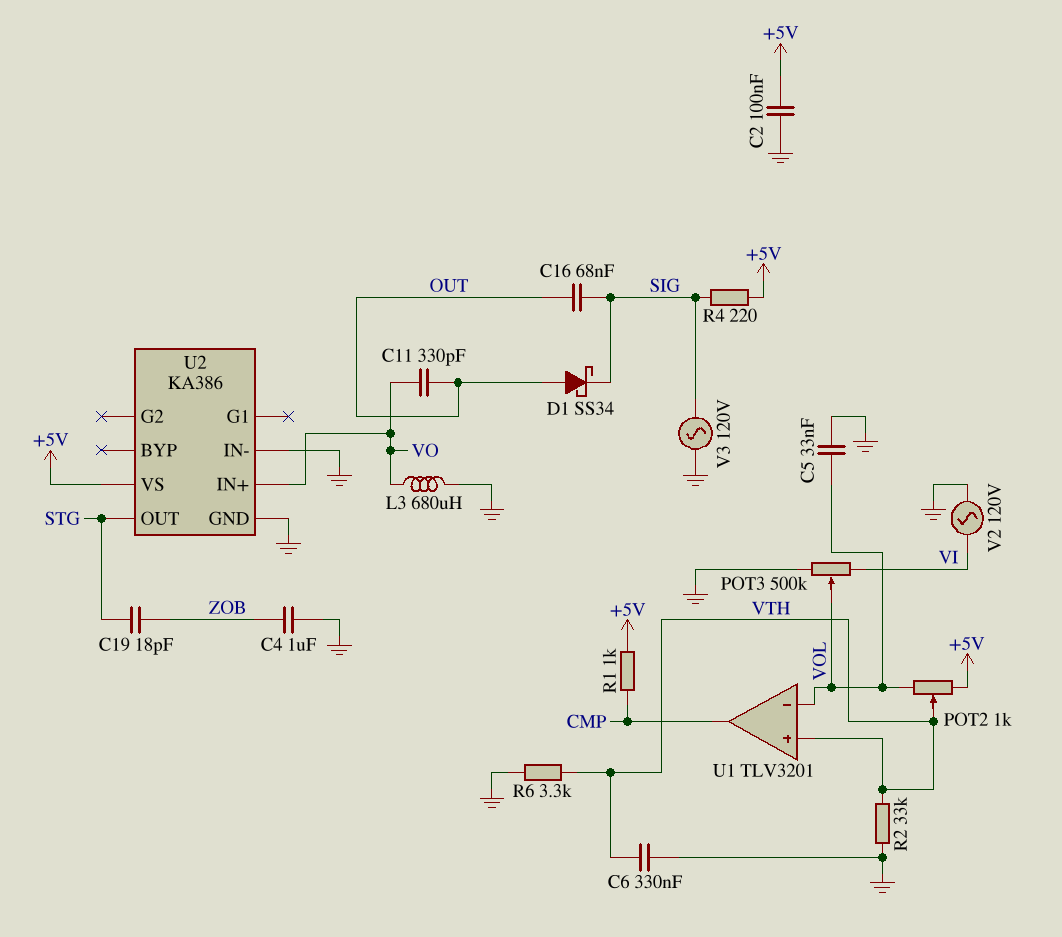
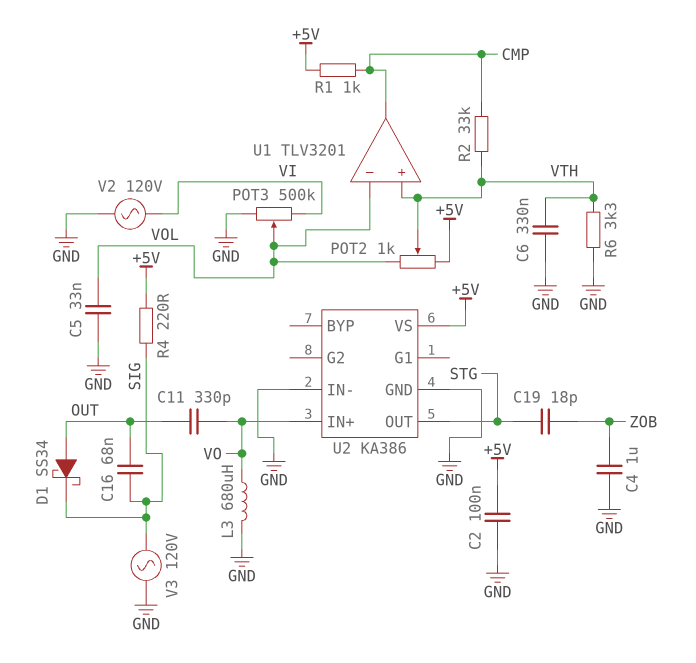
R2: 33k (GND, VTH) -> 33k (CMP, VTH)

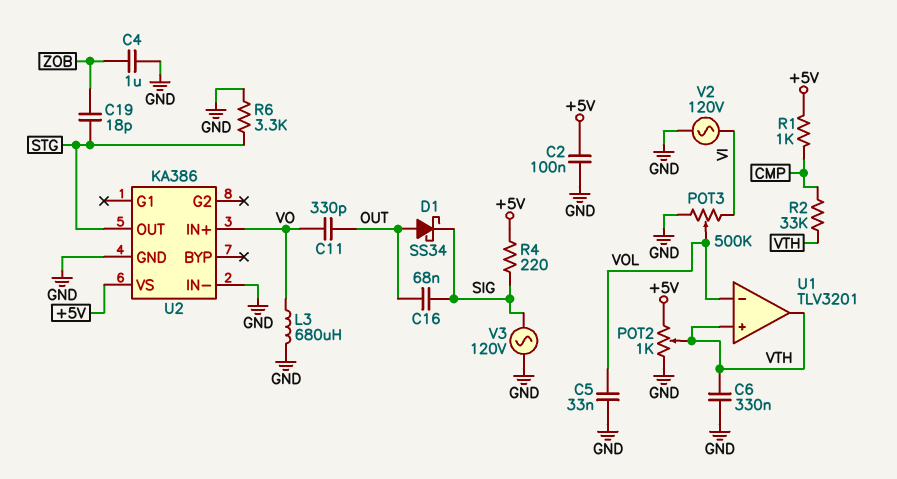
POT2: 1k (+5V, VOL, wiper VTH) -> 1k (+5V, GND, wiper VTH)
R6: 3.3k (GND, VTH) -> 3.3k (GND, STG)
U1 pin out: CMP -> VTH

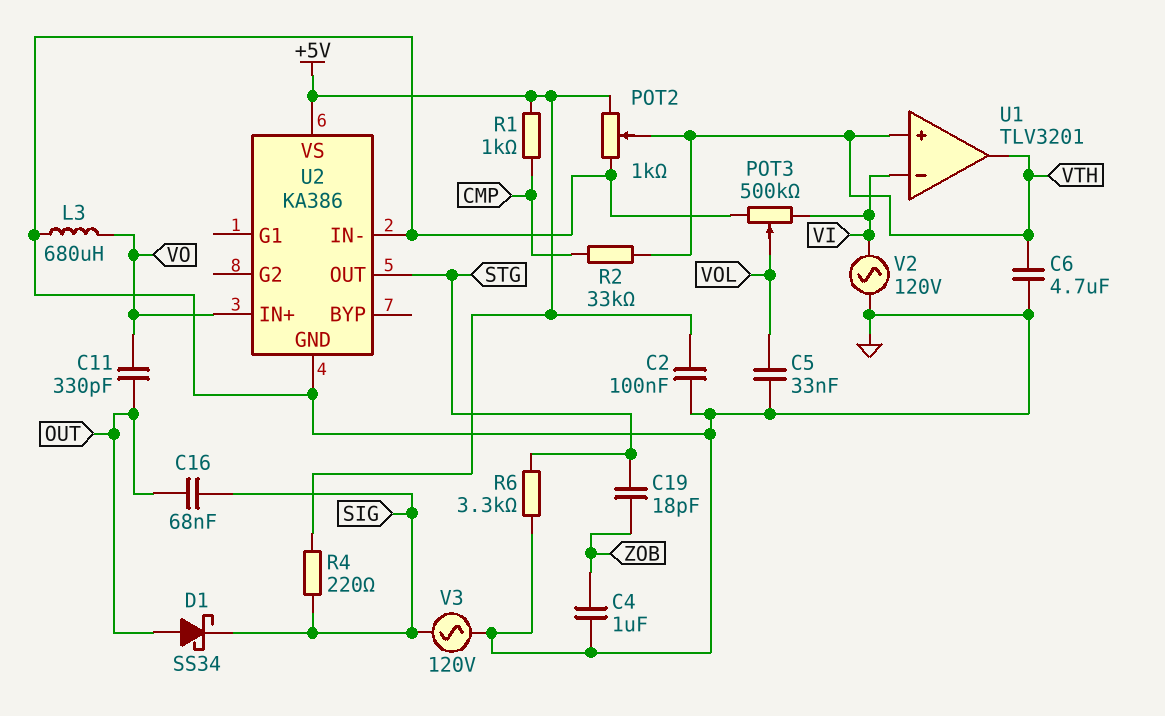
C6: 330nF (GND, VTH) -> 4.7uF (GND, VTH)
U1 pin in-: VOL -> VI

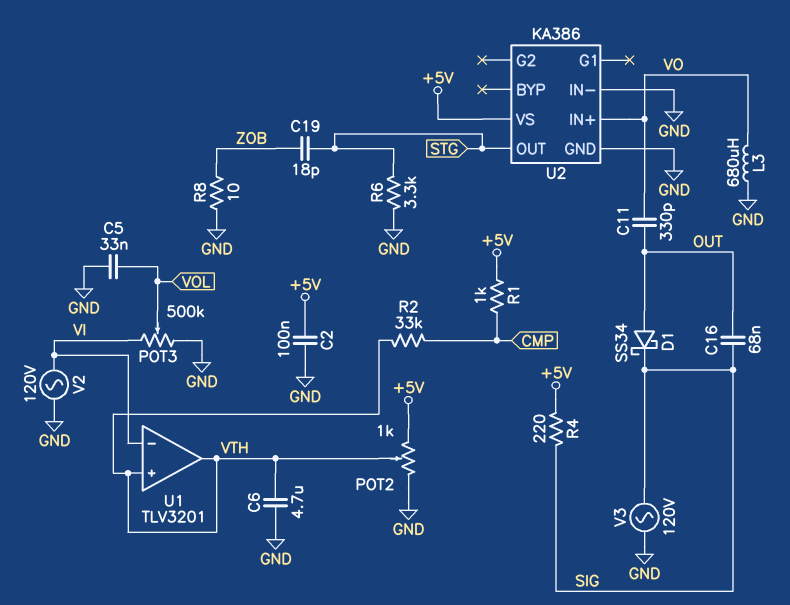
C4: 1uF (GND, ZOB) -> none
R8: none -> 10 (GND, ZOB)

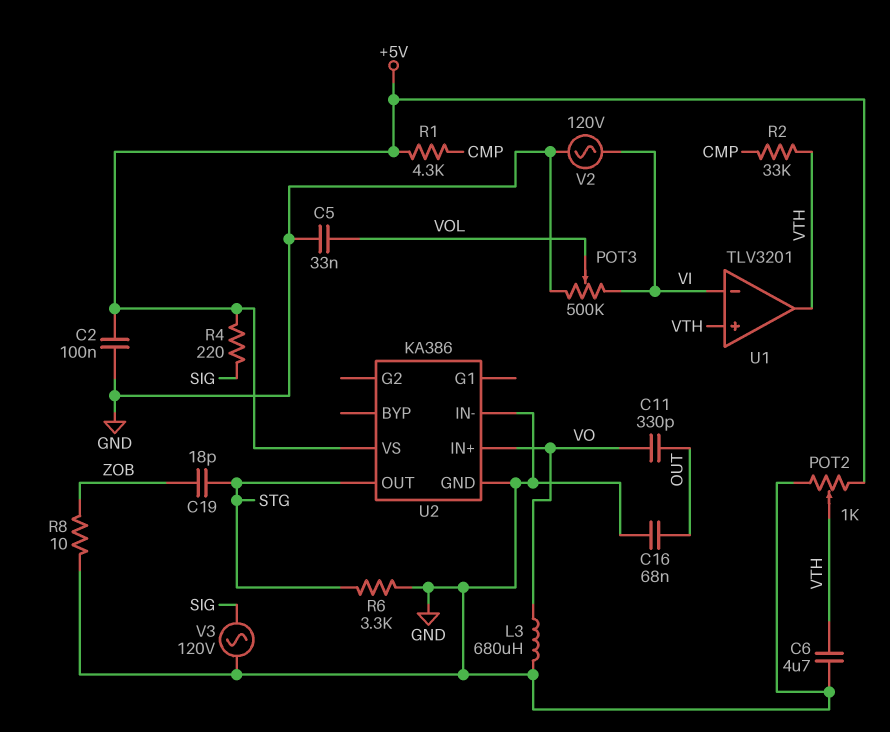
C16: 68nF (OUT, SIG) -> 68nF (GND, OUT)
D1: schottky SS34 (A OUT, K SIG) -> none
R1: 1k (+5V, CMP) -> 4.3k (+5V, CMP)

